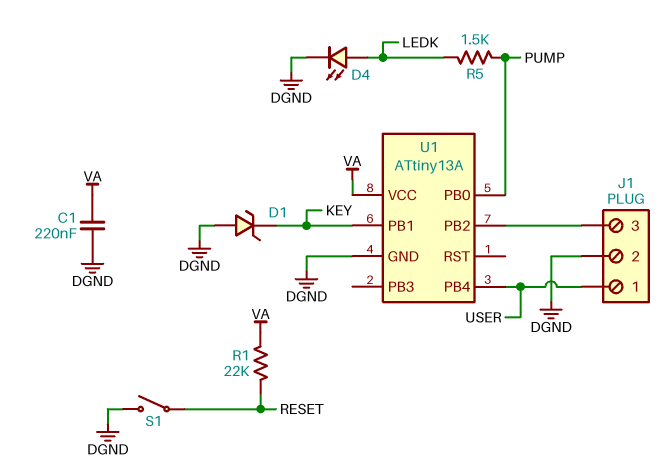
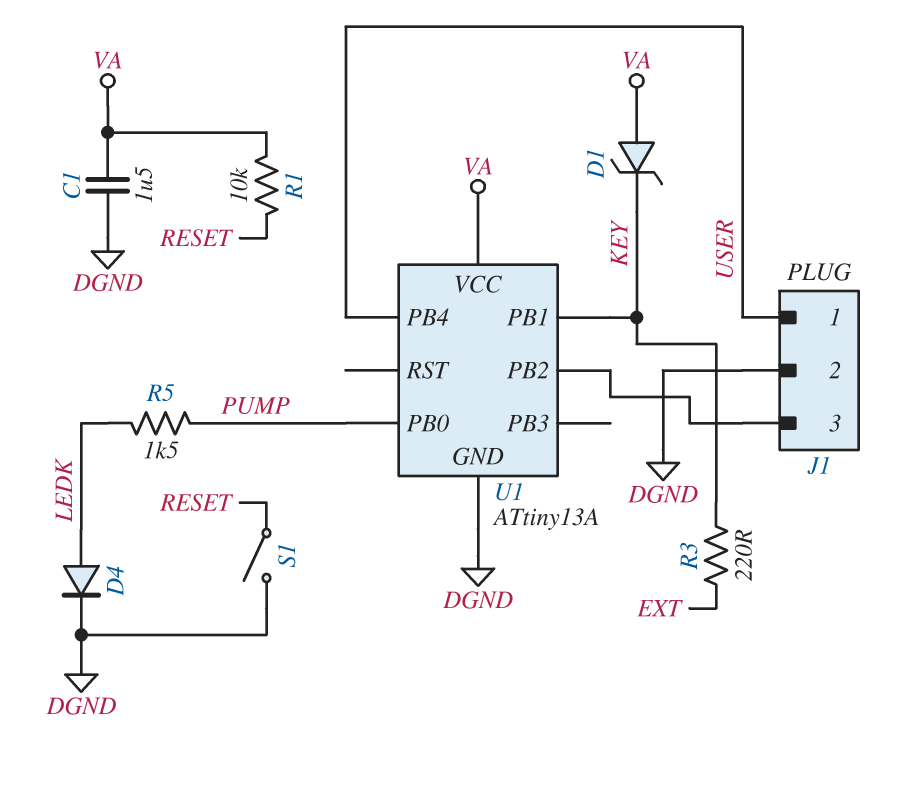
C1: 220nF (DGND, VA) -> 1.5uF (DGND, VA)
D1: zener (A DGND, K KEY) -> zener (A VA, K KEY)
D4: LED (A LEDK, K DGND) -> diode (A LEDK, K DGND)
R1: 22k (RESET, VA) -> 10k (RESET, VA)
R3: none -> 220 (EXT, KEY)

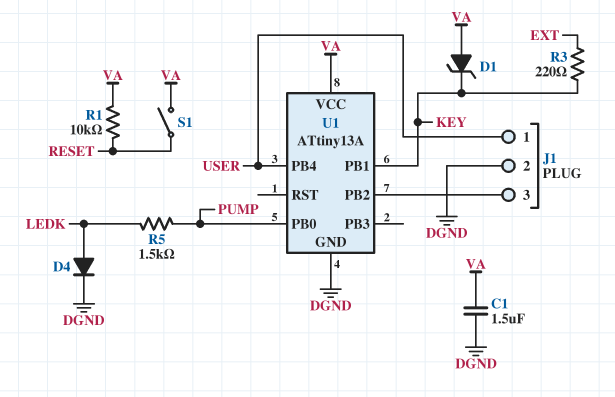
S1: switch (DGND, RESET) -> switch (RESET, VA)

